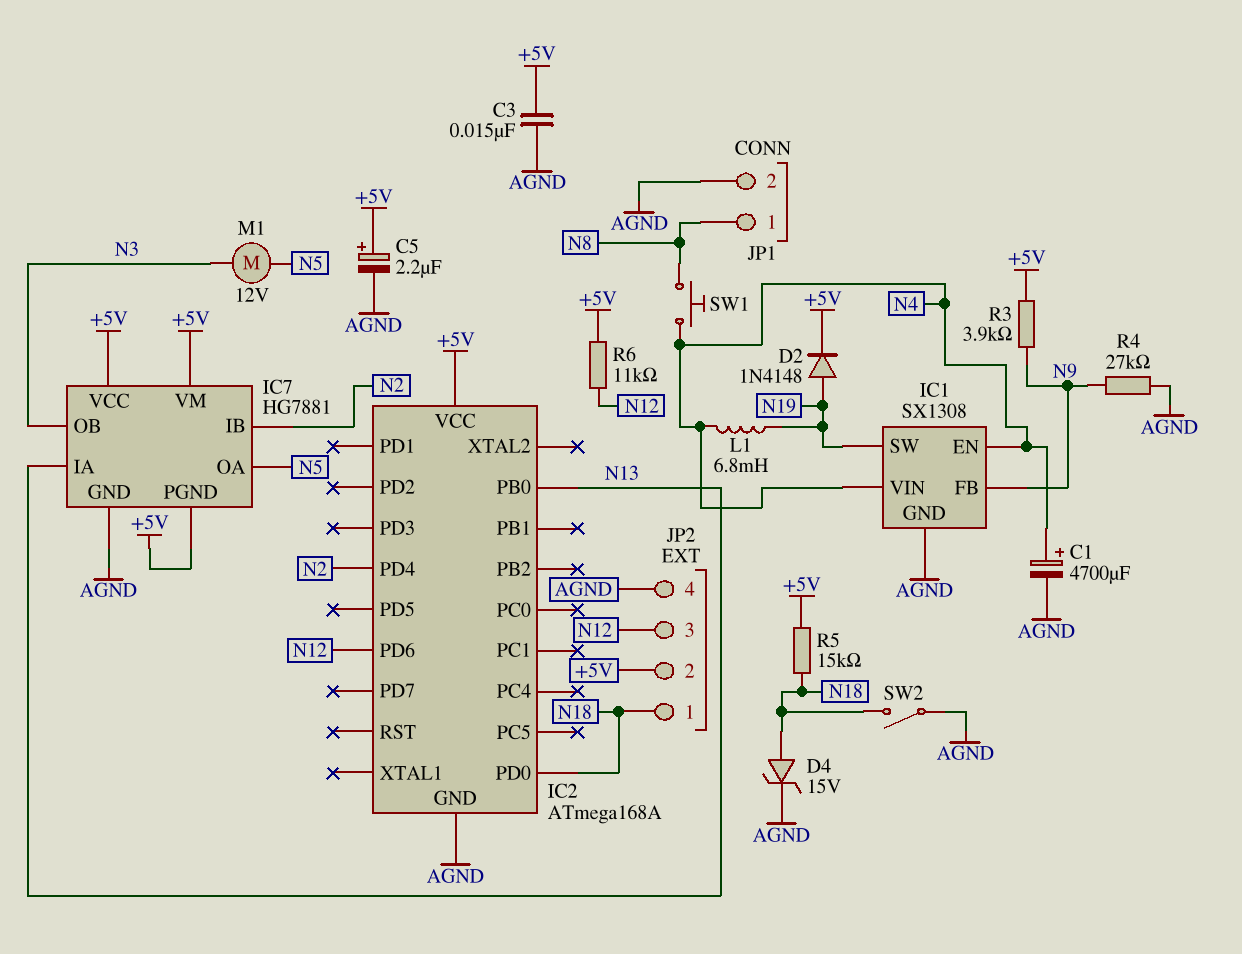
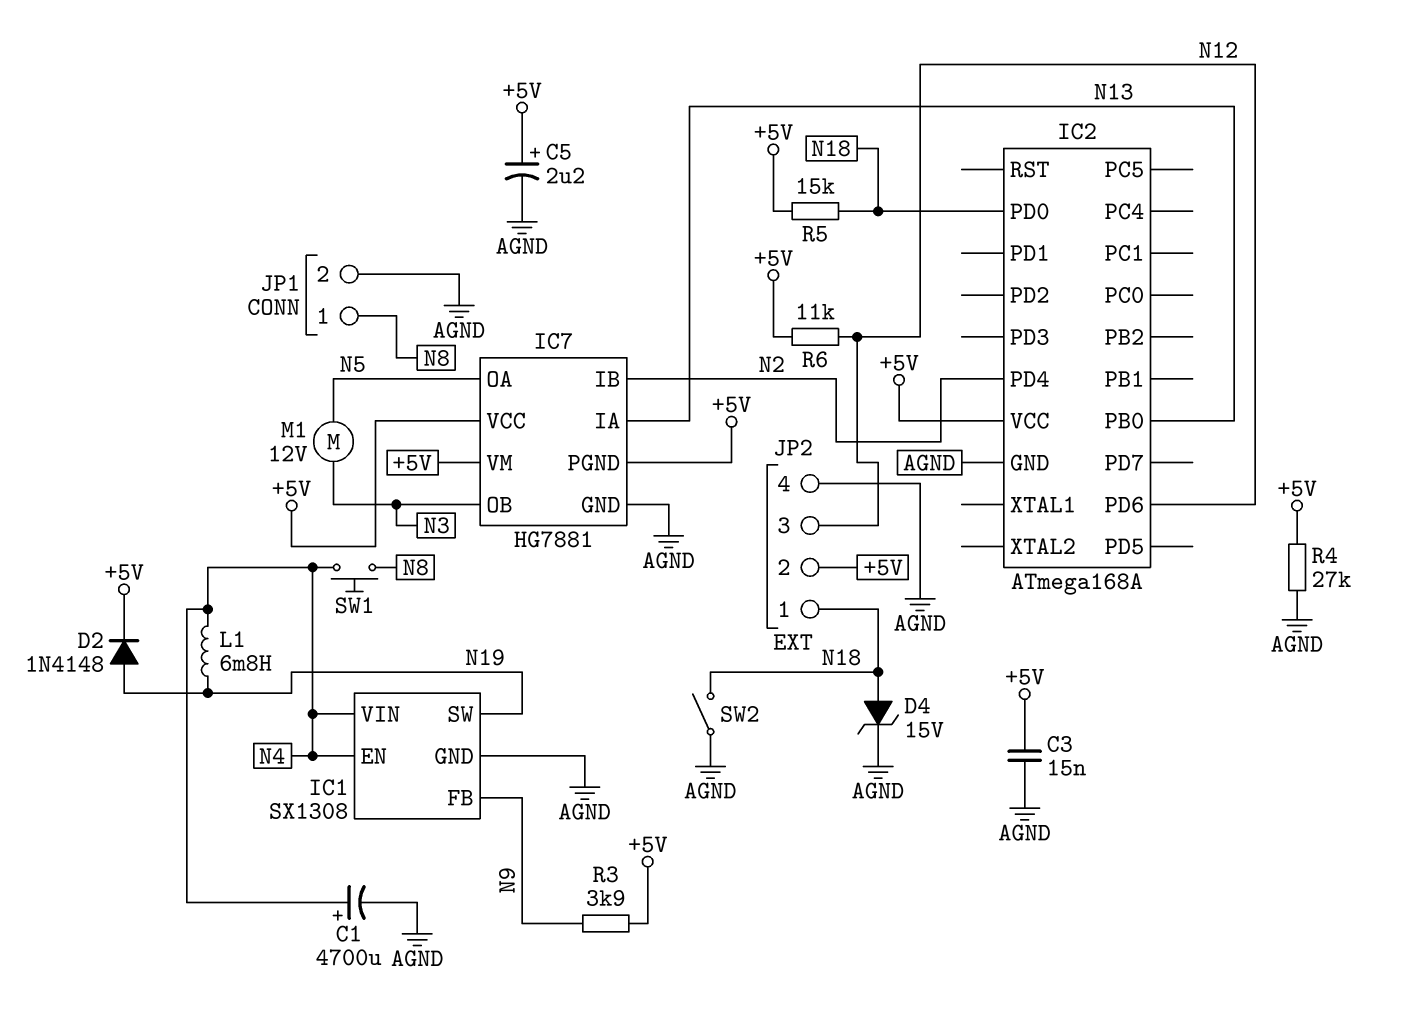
R4: 27k (AGND, N9) -> 27k (+5V, AGND)

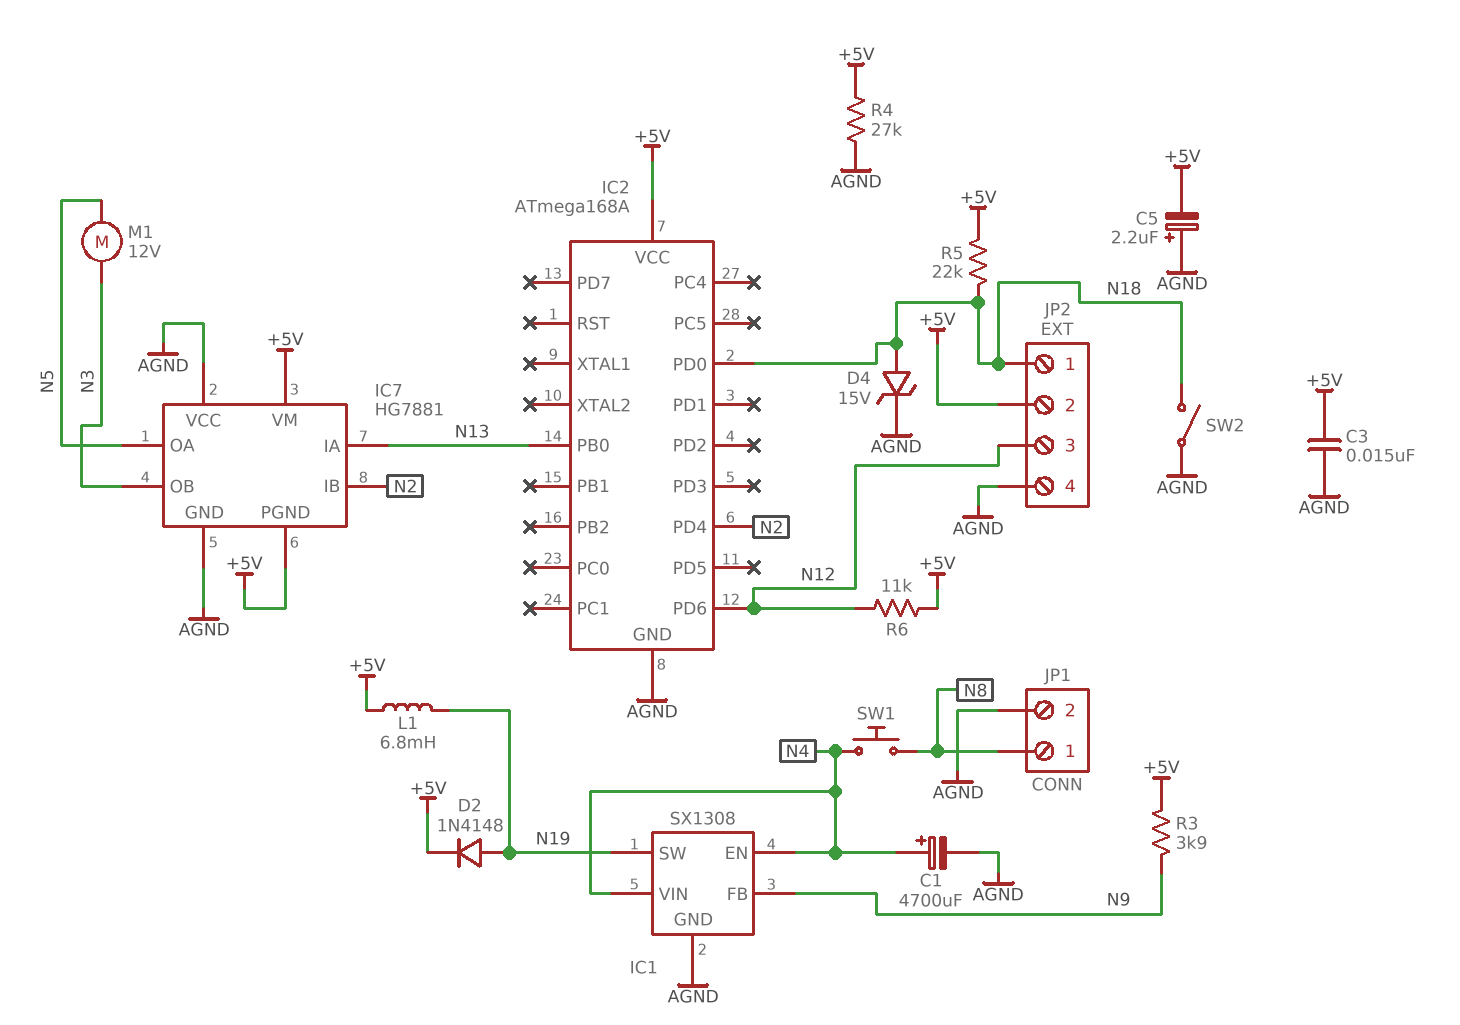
C5: 2.2uF (plus +5V, minus AGND) -> 2.2uF (plus AGND, minus +5V)
IC7 pin VCC: +5V -> AGND
L1: 6.8mH (N4, N19) -> 6.8mH (+5V, N19)
R5: 15k (+5V, N18) -> 22k (+5V, N18)

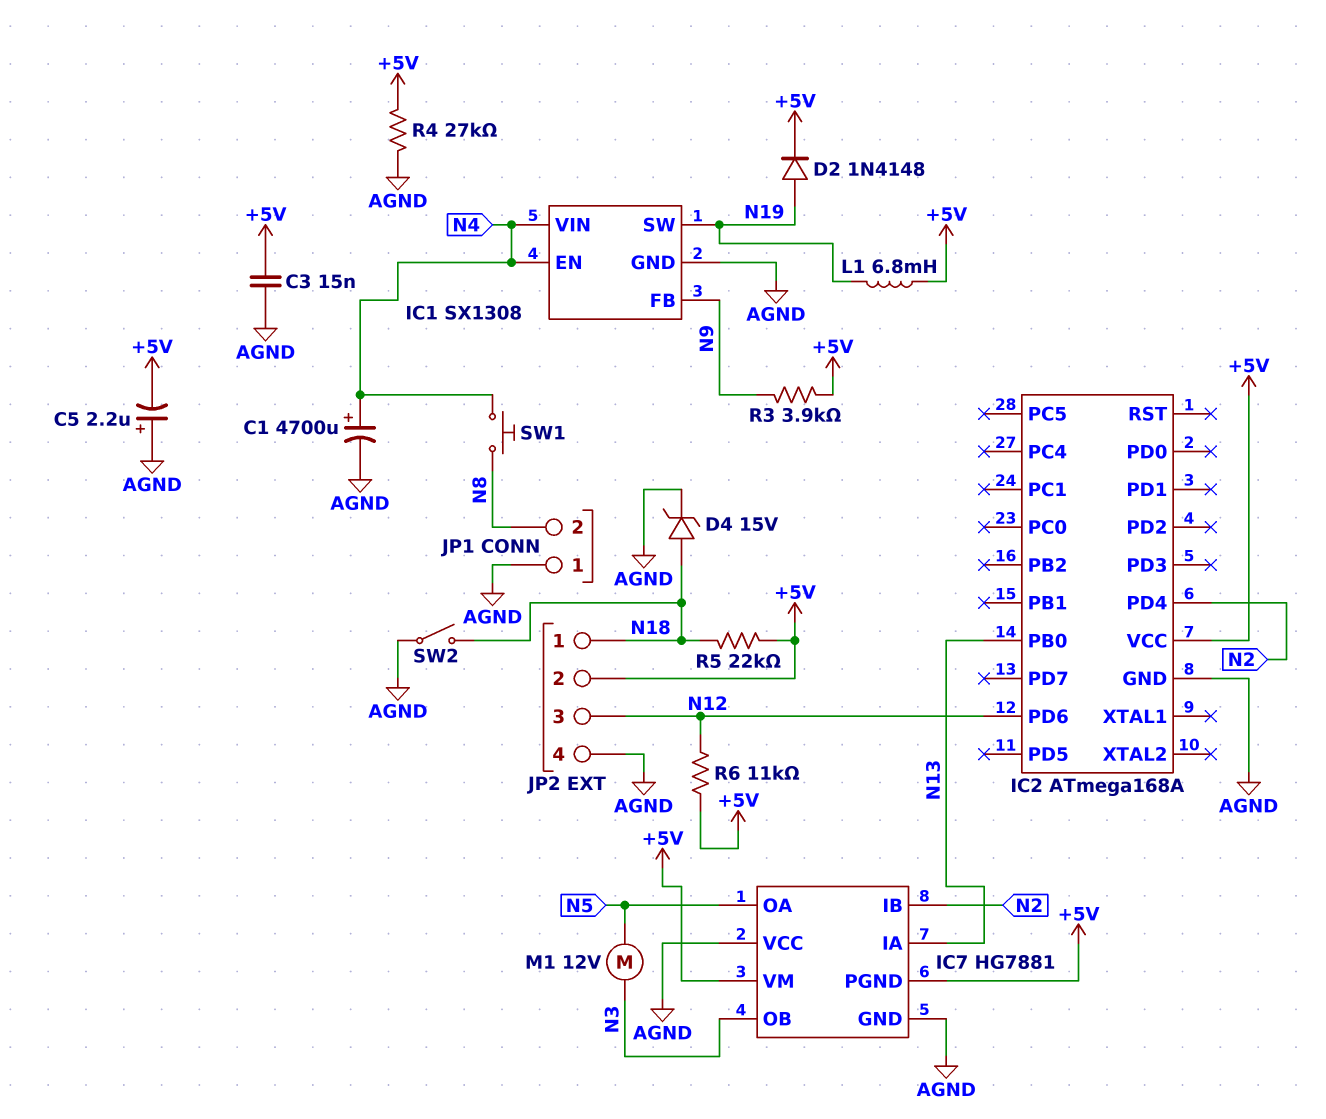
IC2 pin PD0: N18 -> none
JP1 pin 1: N8 -> AGND
JP1 pin 2: AGND -> N8

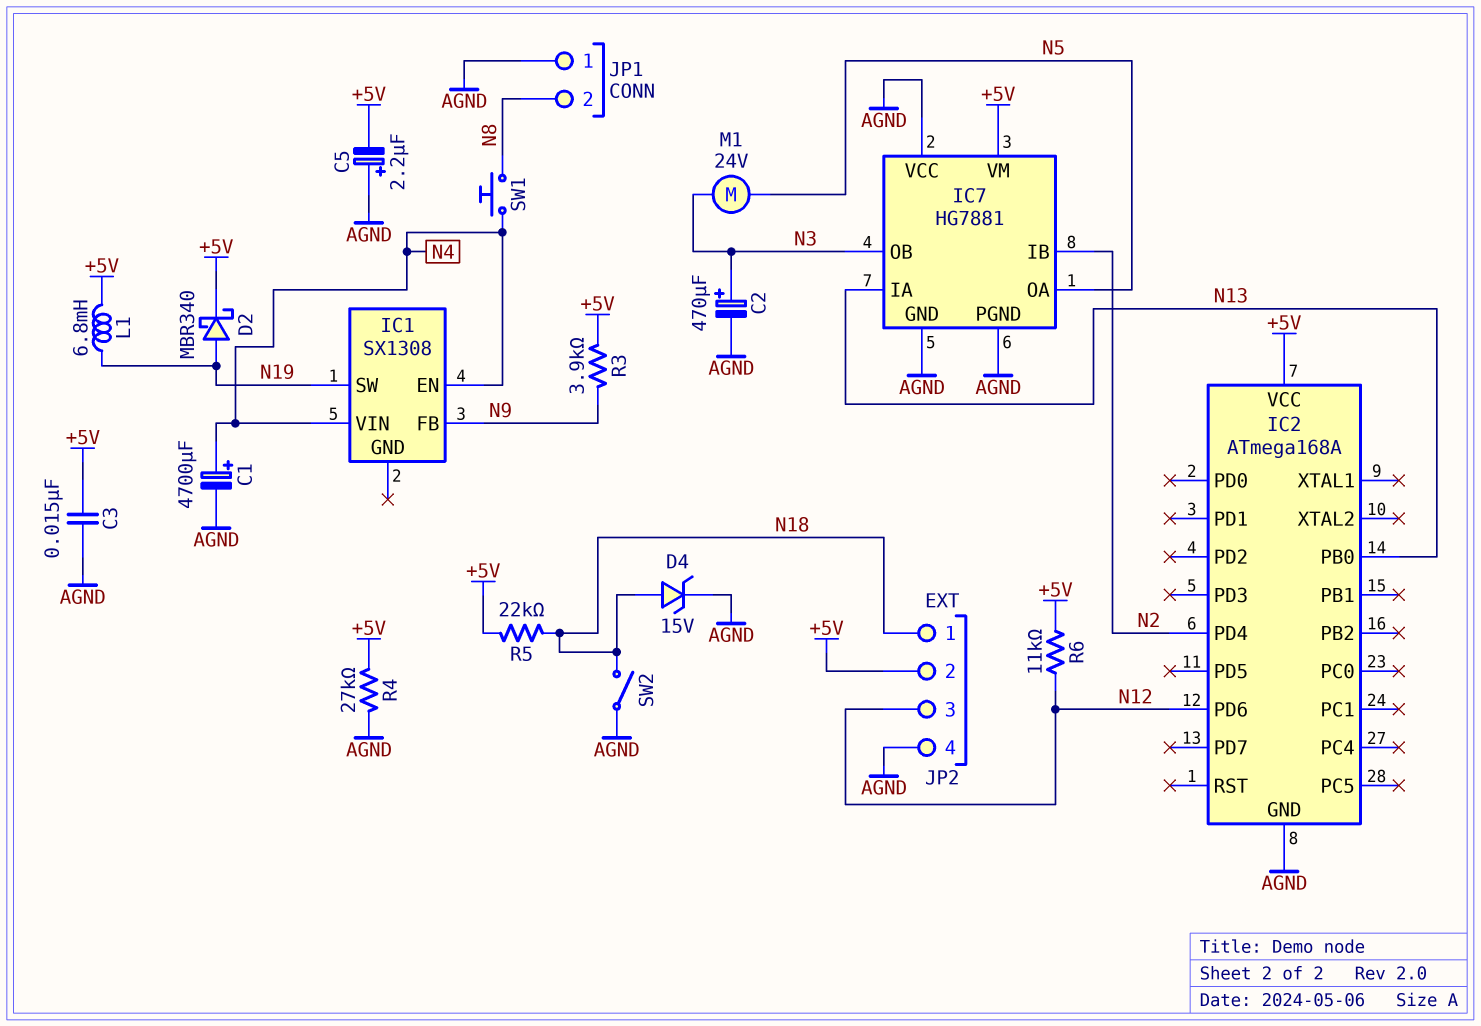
C2: none -> 470uF (plus N3, minus AGND)
D2: diode 1N4148 (A N19, K +5V) -> schottky MBR340 (A N19, K +5V)
IC1 pin GND: AGND -> none
IC7 pin PGND: +5V -> AGND
M1: motor 12V (N3, N5) -> motor 24V (N3, N5)

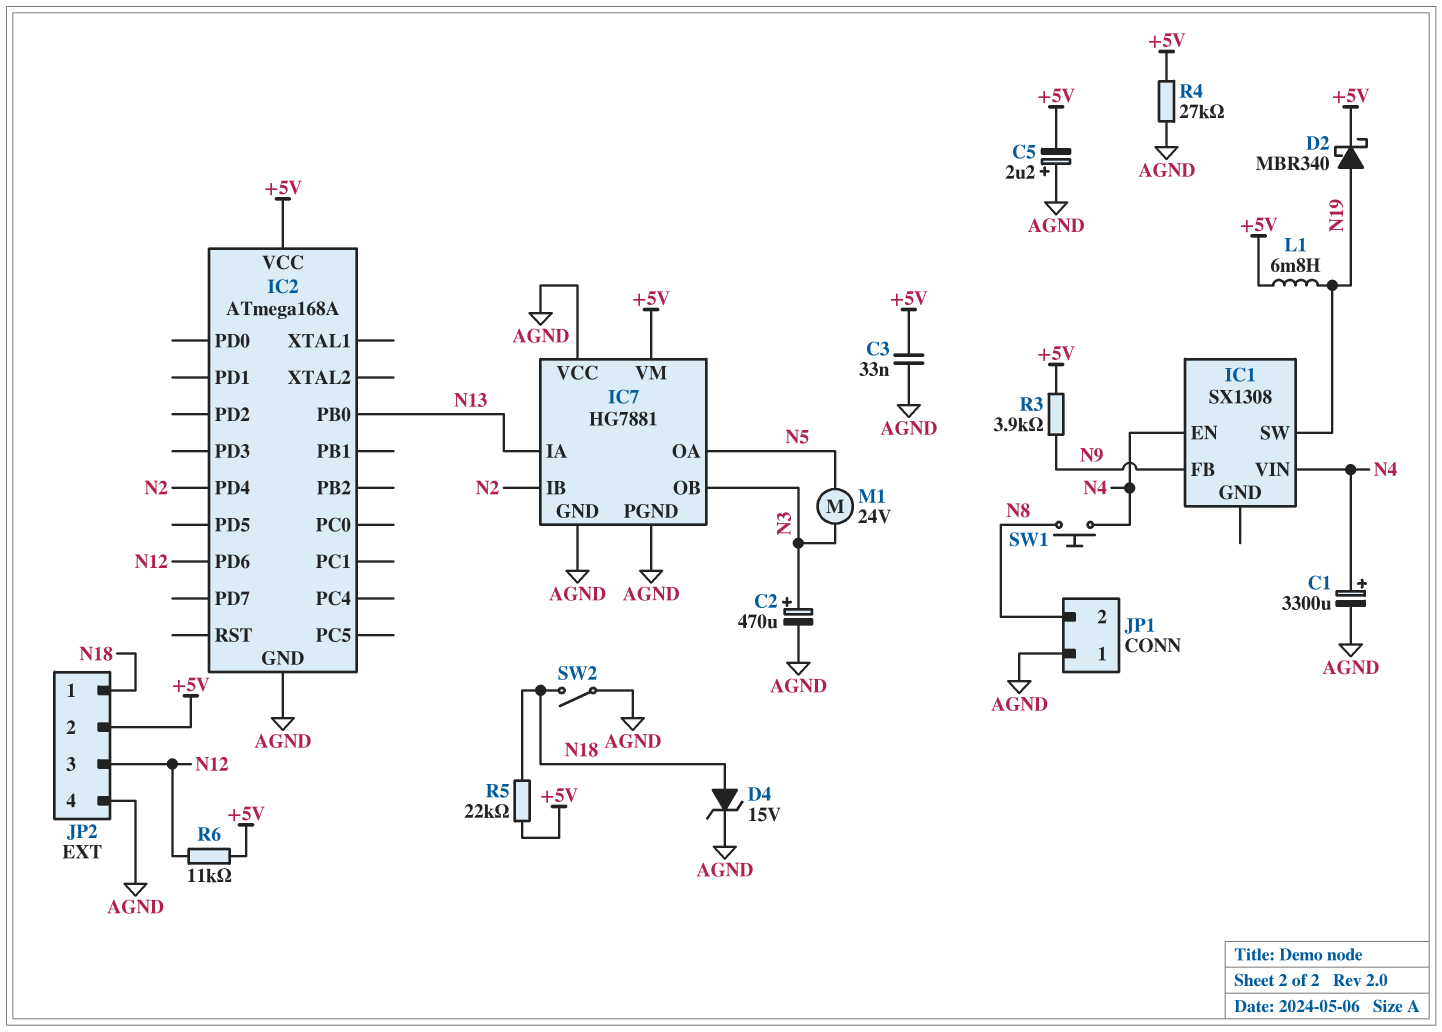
C1: 4700uF (plus N4, minus AGND) -> 3300uF (plus N4, minus AGND)
C3: 15nF (+5V, AGND) -> 33nF (+5V, AGND)

